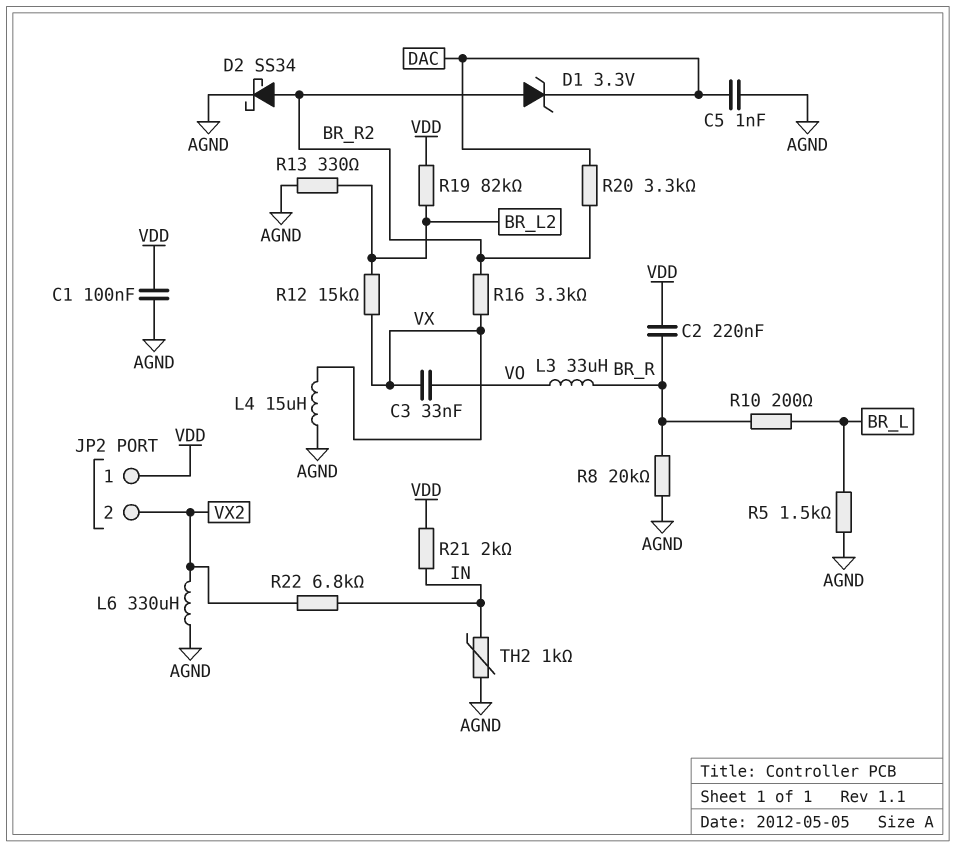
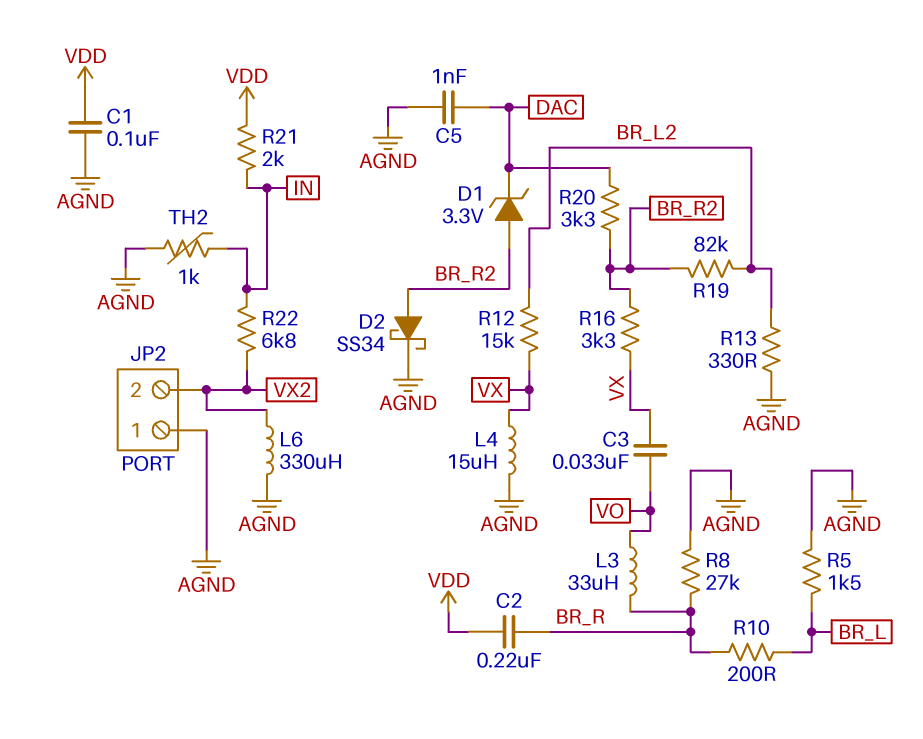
JP2 pin 1: VDD -> AGND
R8: 20k (AGND, BR_R) -> 27k (AGND, BR_R)
R19: 82k (BR_L2, VDD) -> 82k (BR_L2, BR_R2)

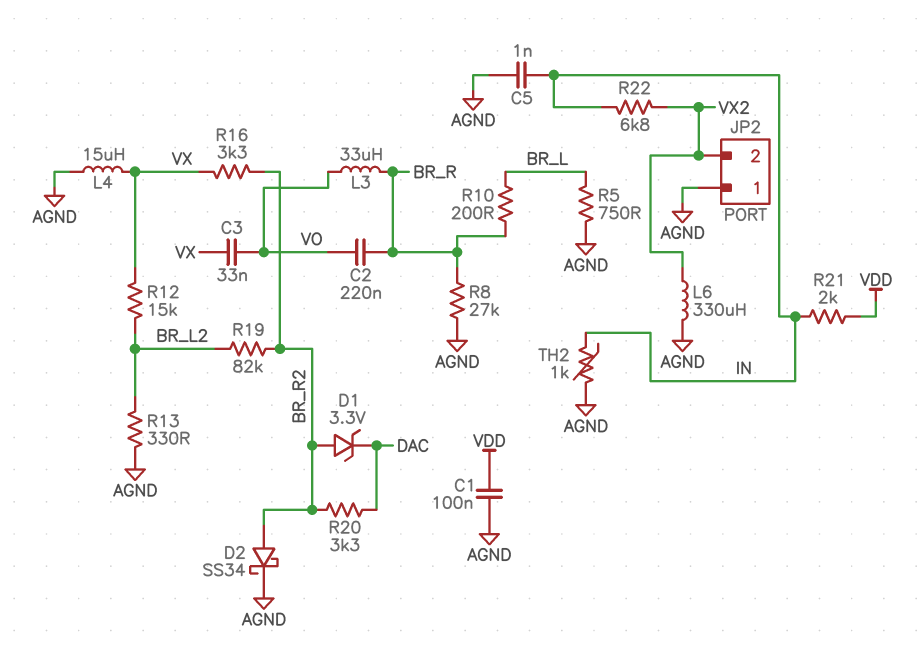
C2: 220nF (BR_R, VDD) -> 220nF (BR_R, VO)
C5: 1nF (AGND, DAC) -> 1nF (AGND, IN)
R5: 1.5k (AGND, BR_L) -> 750 (AGND, BR_L)

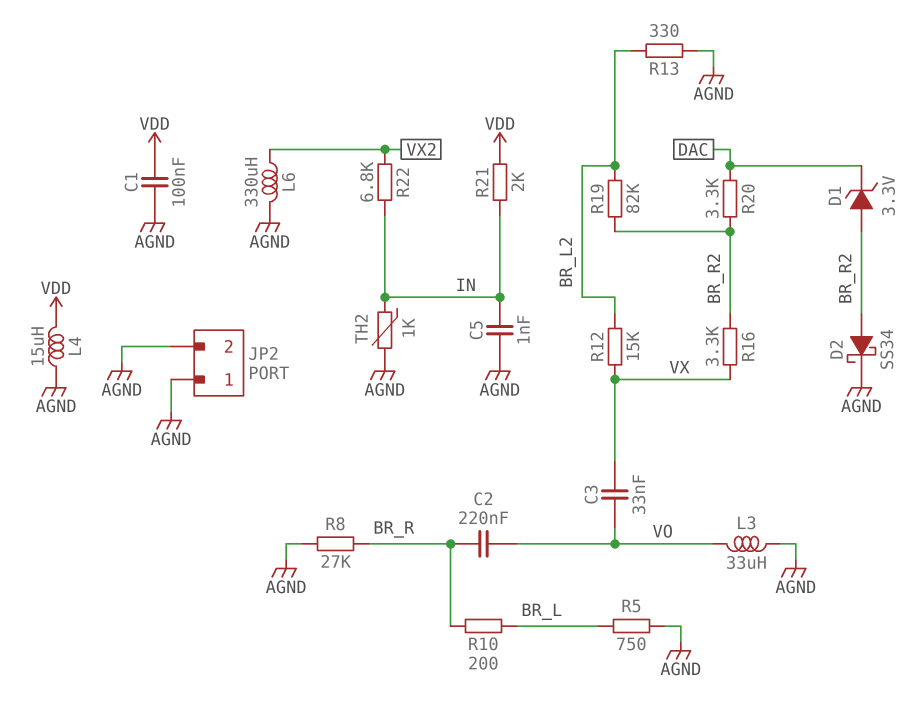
JP2 pin 2: VX2 -> AGND
L3: 33uH (BR_R, VO) -> 33uH (AGND, VO)
L4: 15uH (AGND, VX) -> 15uH (AGND, VDD)

